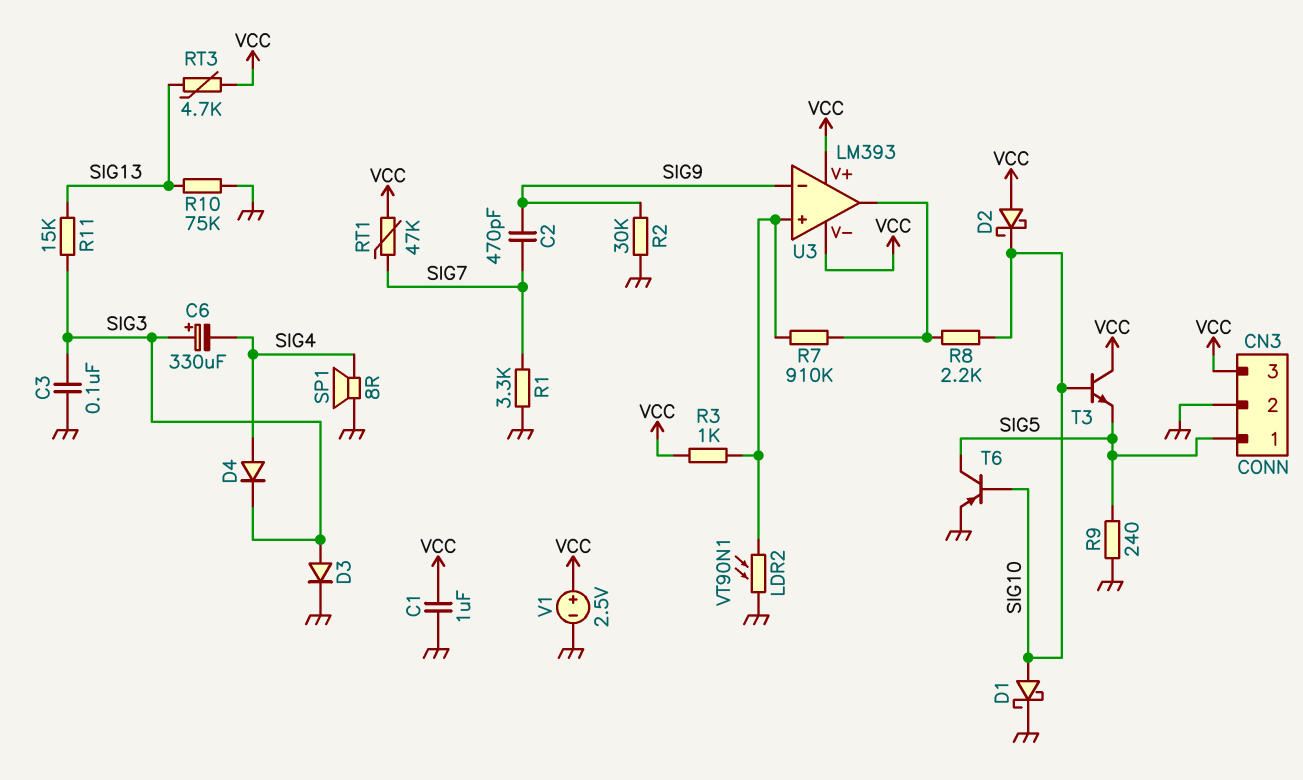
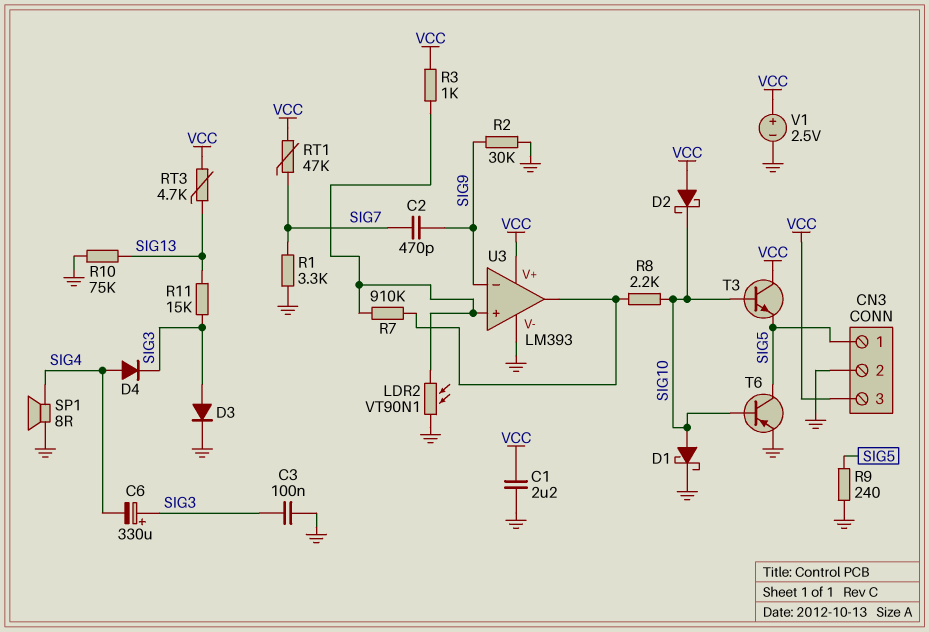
C1: 1uF (GND, VCC) -> 2.2uF (GND, VCC)
U3 pin V-: VCC -> GND

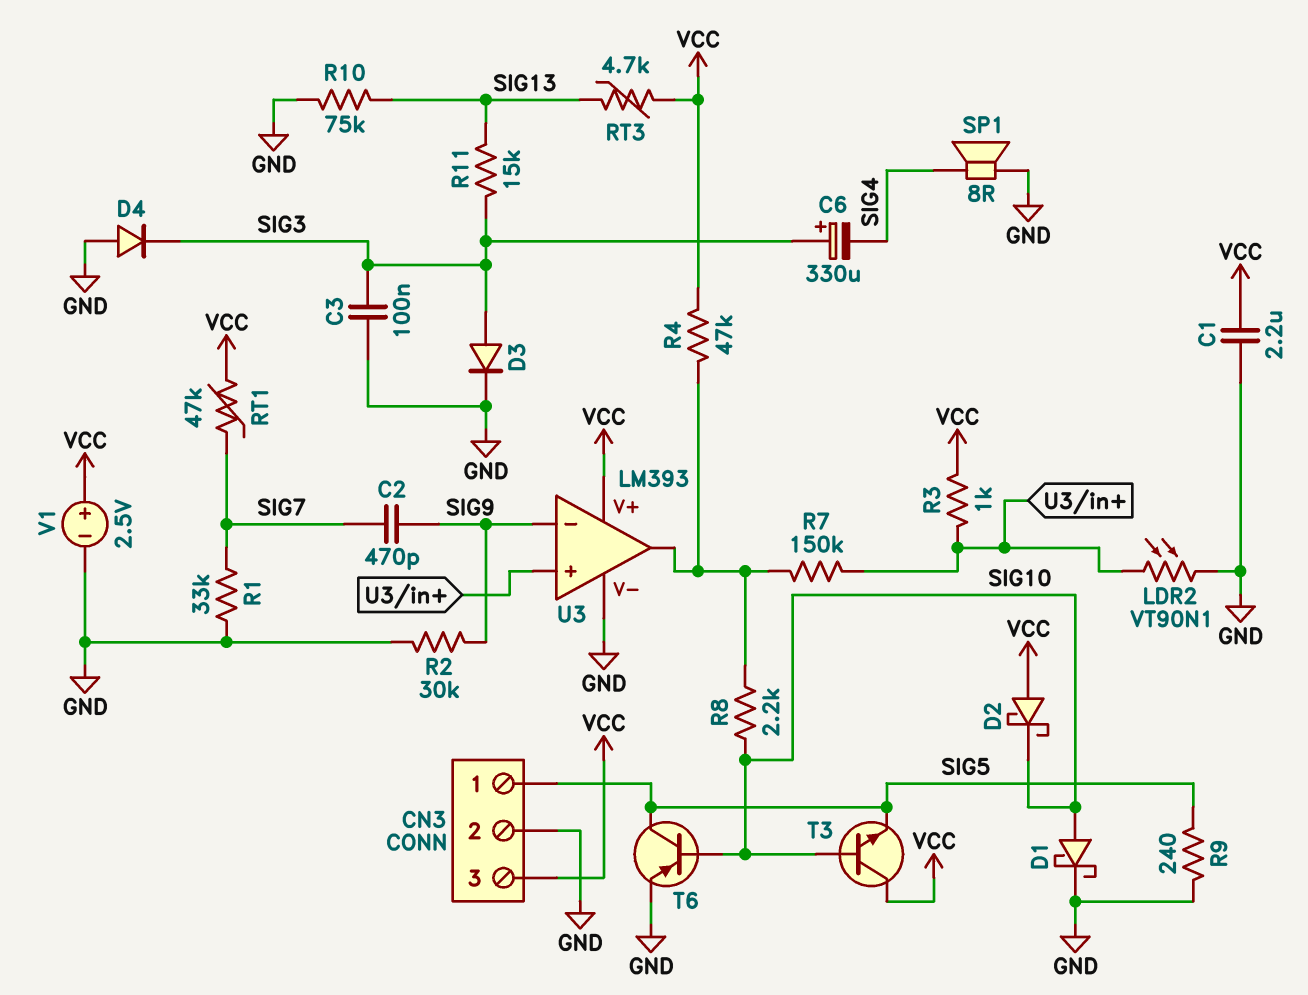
D4: diode (A SIG4, K SIG3) -> diode (A GND, K SIG3)
R1: 3.3k (GND, SIG7) -> 33k (GND, SIG7)
R4: none -> 47k (U3/out, VCC)
R7: 910k (U3/in+, U3/out) -> 150k (U3/in+, U3/out)

